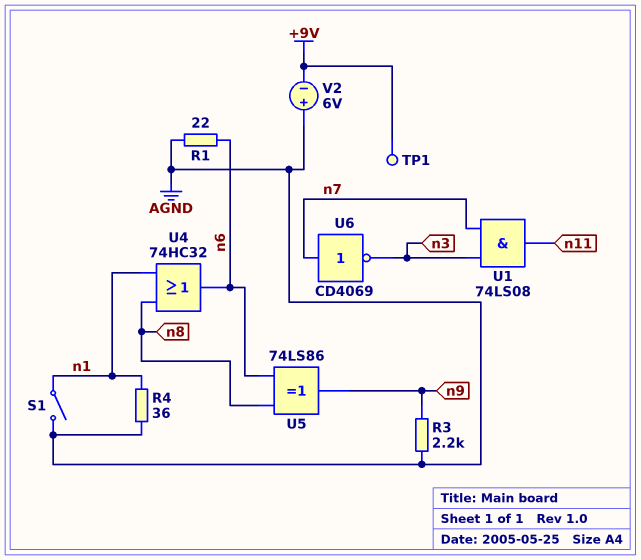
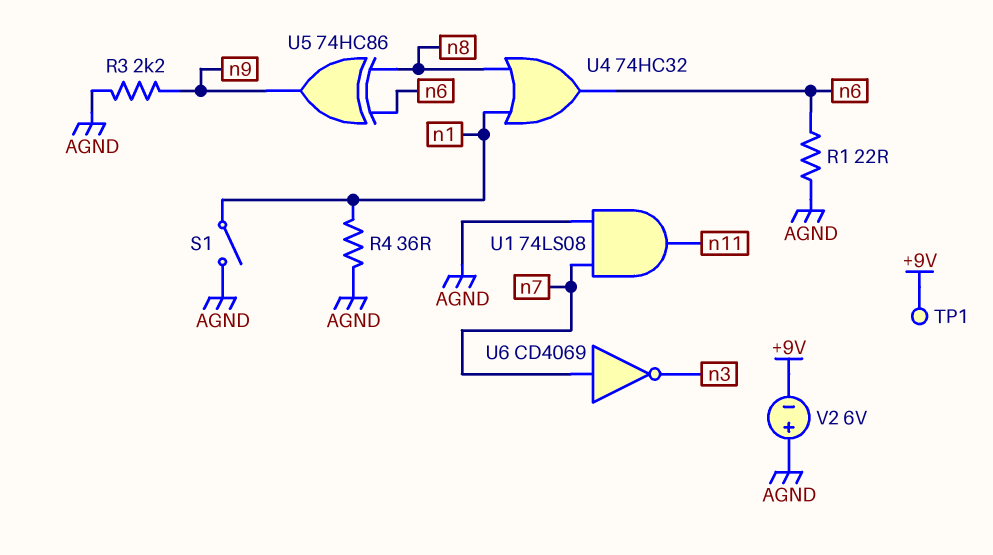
U1: AND 74LS08 (in n3, in n7, out n11) -> AND 74LS08 (in AGND, in n7, out n11)
U5: XOR 74LS86 (in n6, in n8, out n9) -> XOR 74HC86 (in n6, in n8, out n9)

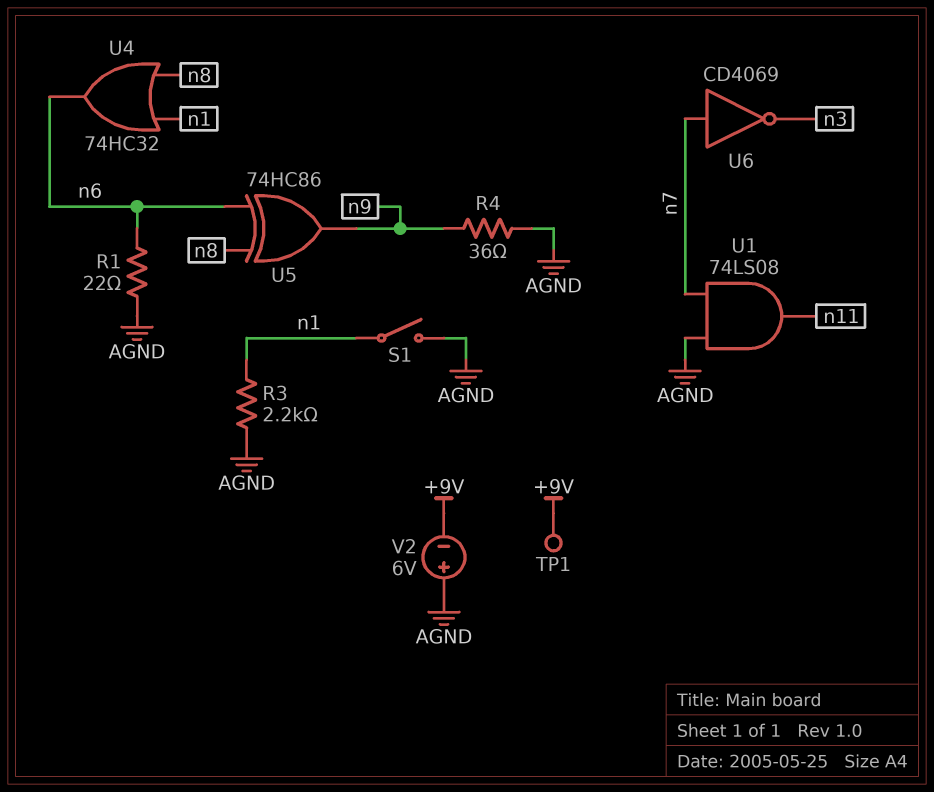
R3: 2.2k (AGND, n9) -> 2.2k (AGND, n1)
R4: 36 (AGND, n1) -> 36 (AGND, n9)

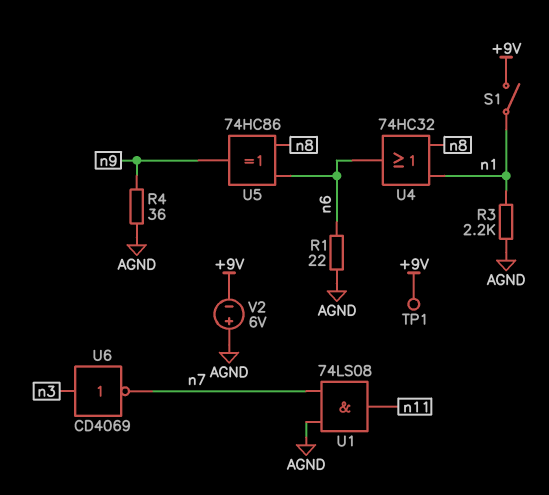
S1: switch (AGND, n1) -> switch (+9V, n1)
U6: NOT CD4069 (in n7, out n3) -> NOT CD4069 (in n3, out n7)

